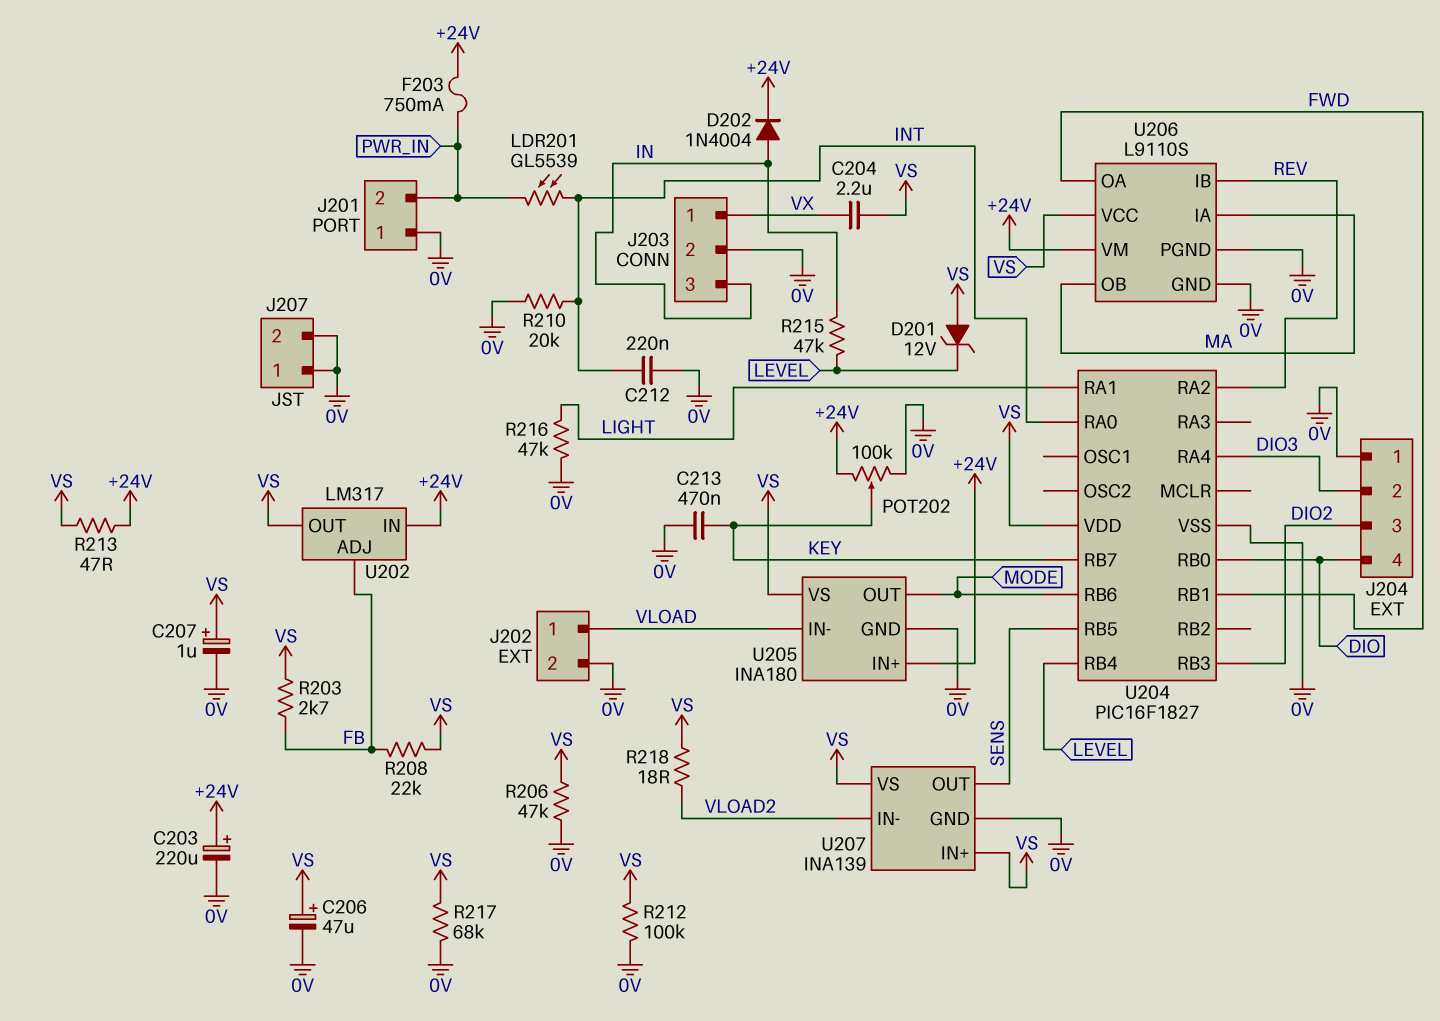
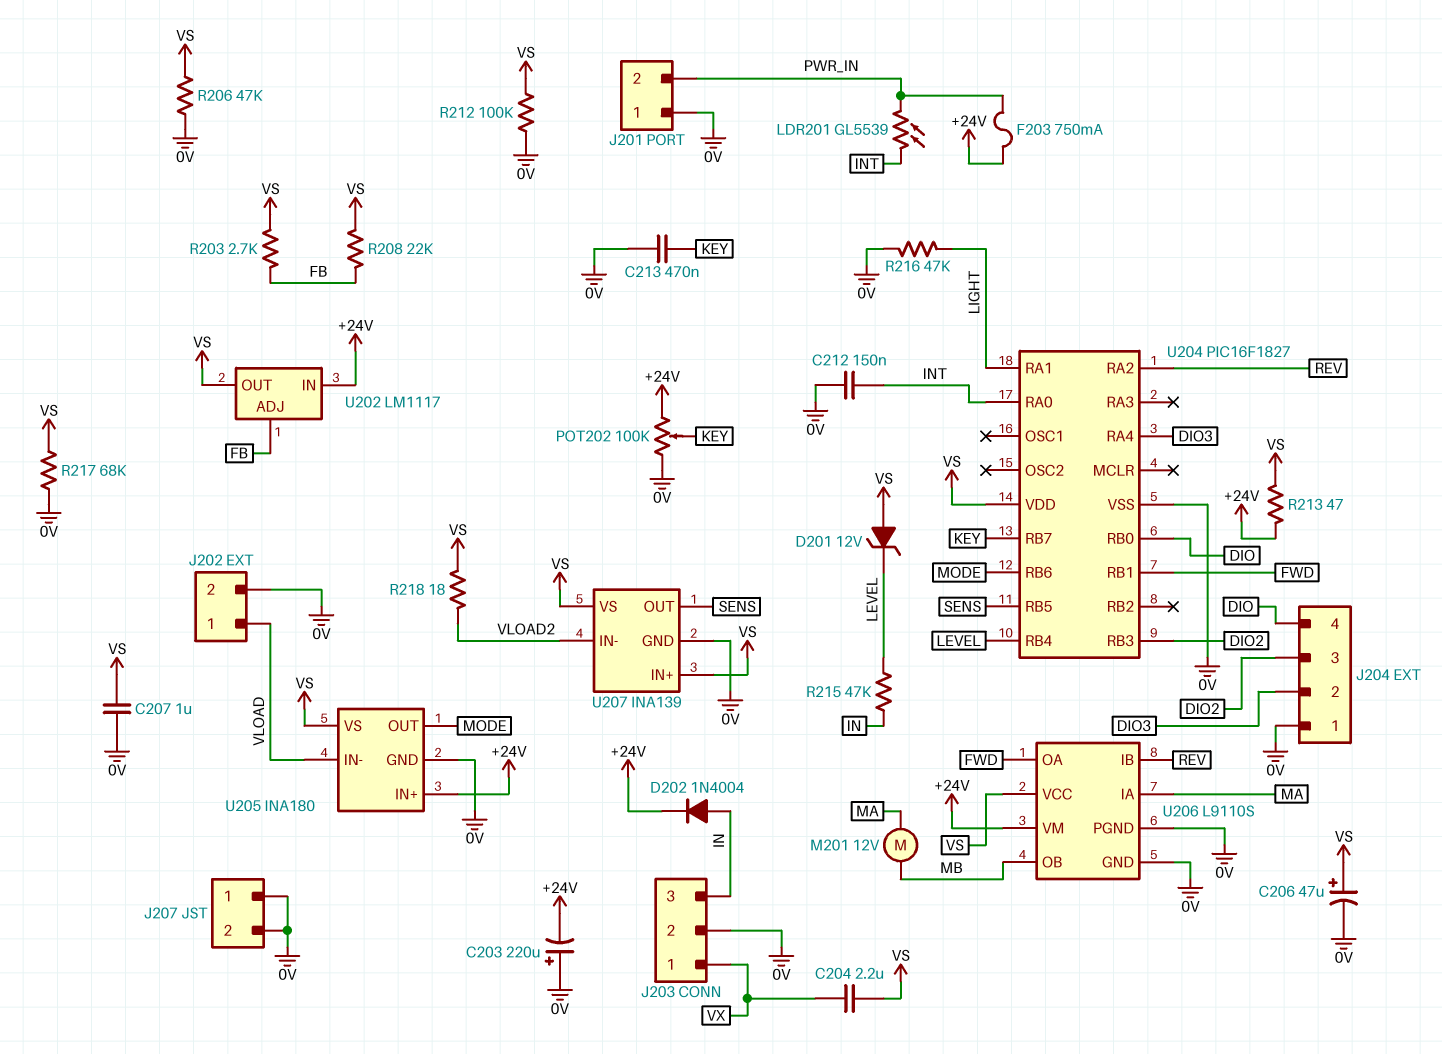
C203: 220uF (plus +24V, minus 0V) -> 220uF (plus 0V, minus +24V)
C207: 1uF (plus VS, minus 0V) -> 1uF (0V, VS)
C212: 220nF (0V, INT) -> 150nF (0V, INT)
M201: none -> motor 12V (MA, MB)
R210: 20k (0V, INT) -> none
U202: LM317 -> LM1117
U206 pin OB: MA -> MB

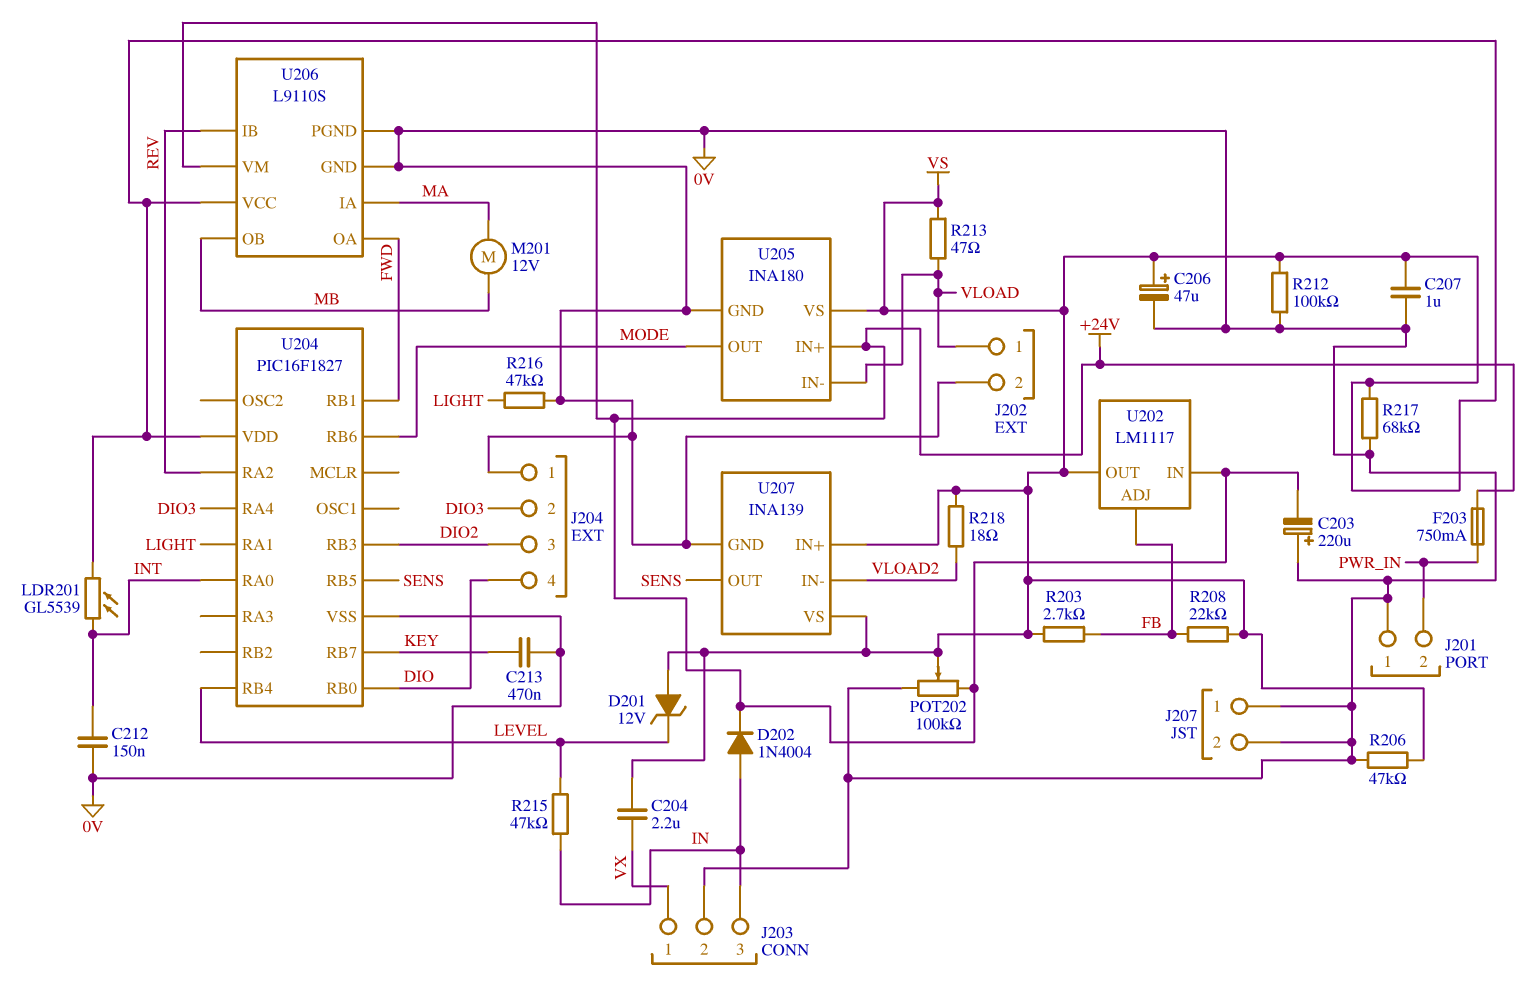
LDR201: GL5539 (INT, PWR_IN) -> GL5539 (INT, VS)
POT202: 100k (+24V, 0V, wiper KEY) -> 100k (+24V, 0V, wiper VS)
R213: 47 (+24V, VS) -> 47 (VLOAD, VS)

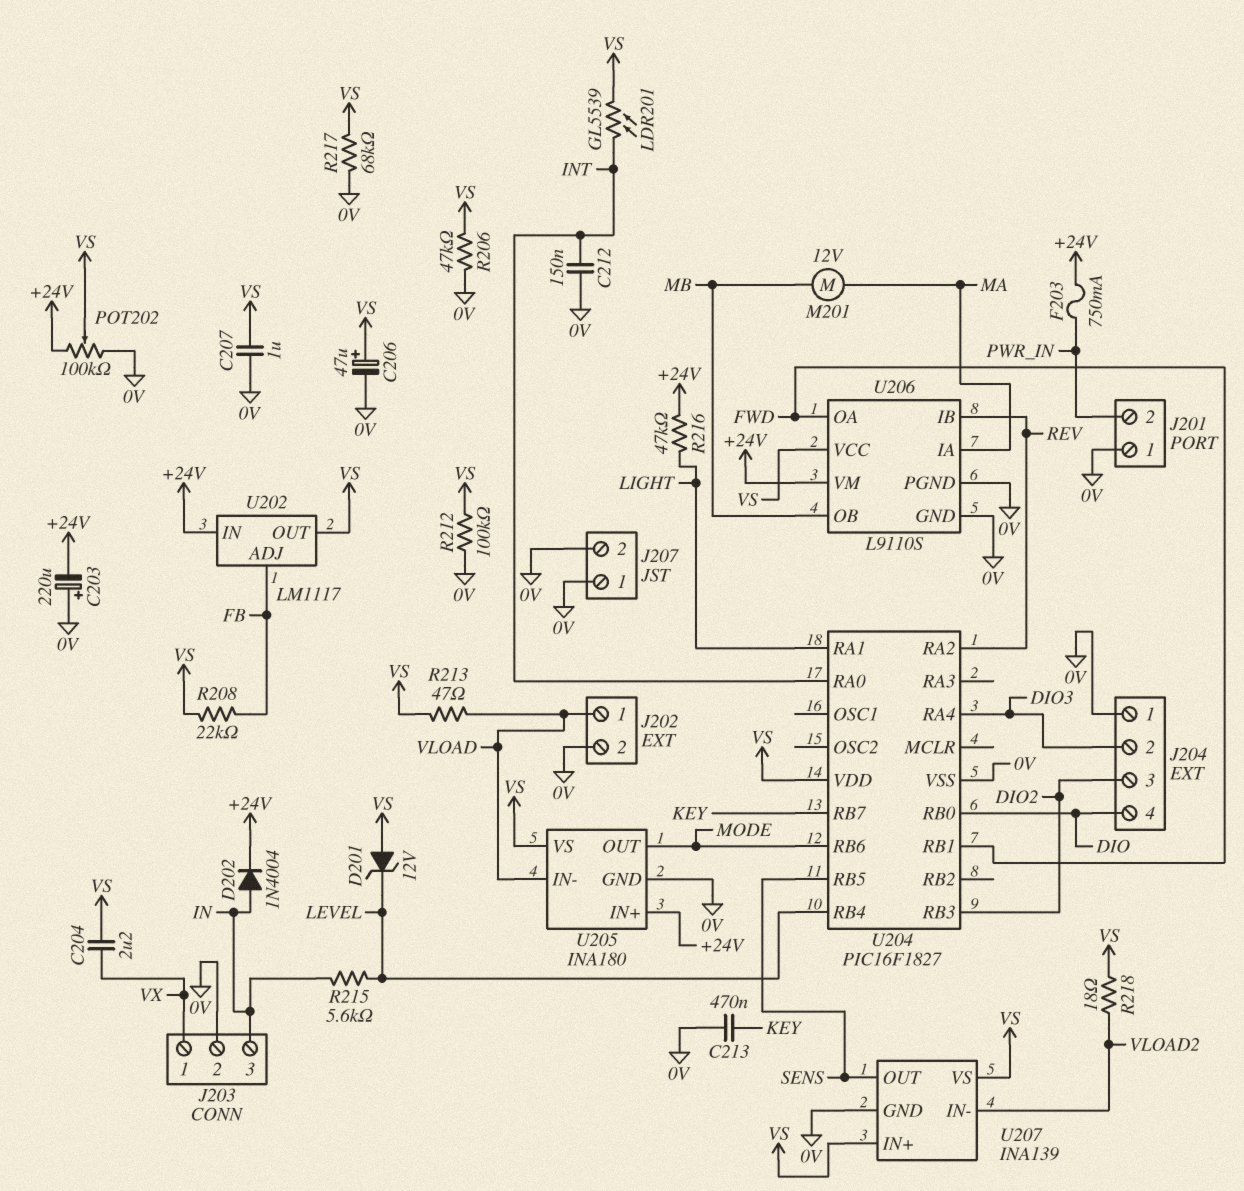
R203: 2.7k (FB, VS) -> none
R215: 47k (IN, LEVEL) -> 5.6k (IN, LEVEL)
R216: 47k (0V, LIGHT) -> 47k (+24V, LIGHT)

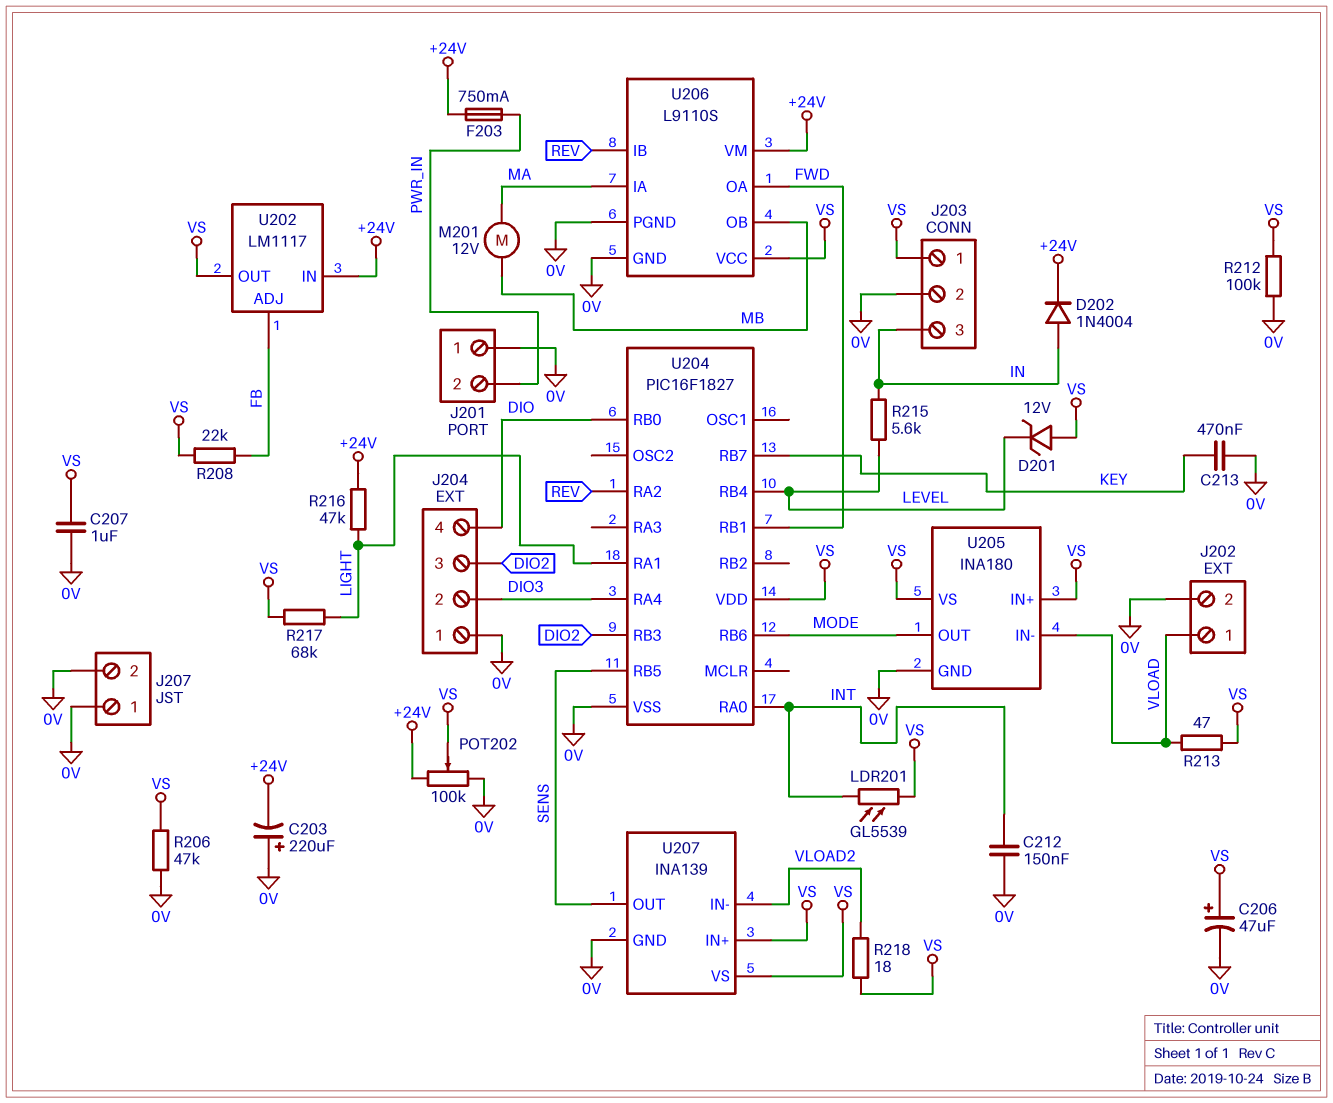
C204: 2.2uF (VS, VX) -> none
J203 pin 1: VX -> VS
R217: 68k (0V, VS) -> 68k (LIGHT, VS)
U205 pin IN+: +24V -> VS

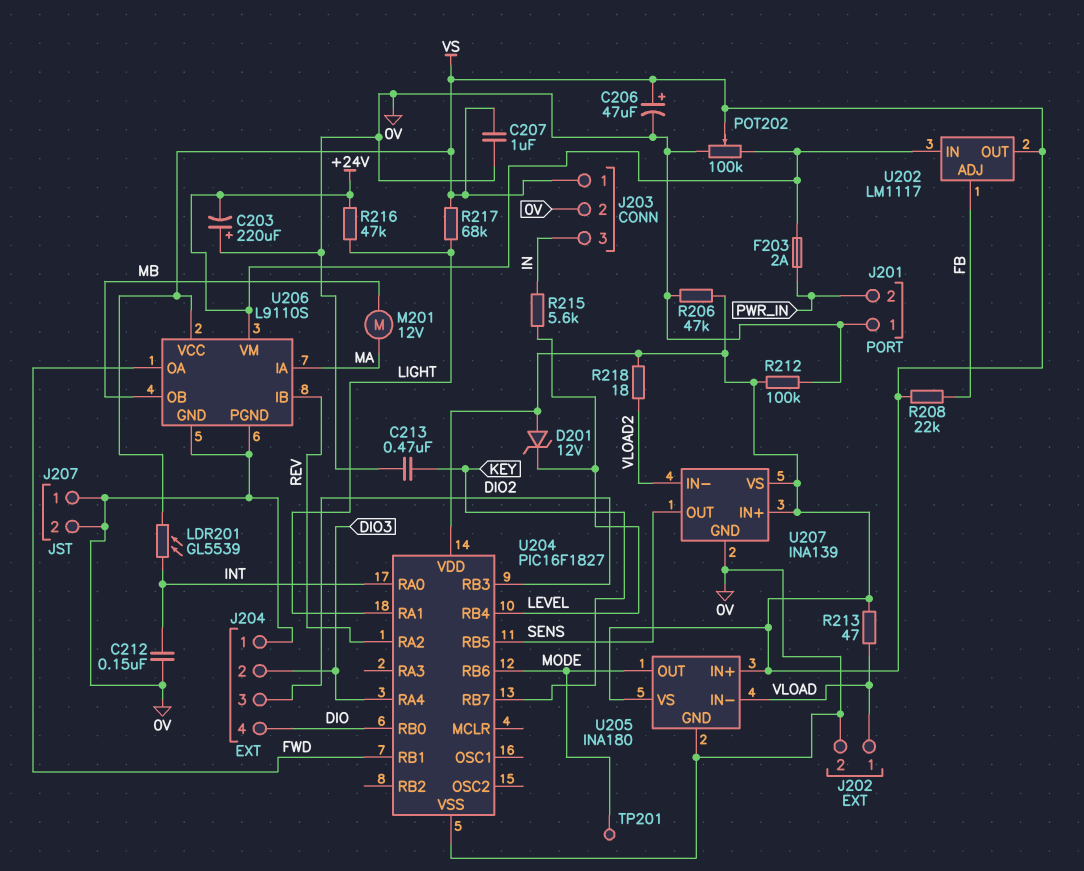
D202: diode 1N4004 (A IN, K +24V) -> none
F203: 750mA (+24V, PWR_IN) -> 2A (+24V, PWR_IN)
TP201: none -> test point (MODE)

